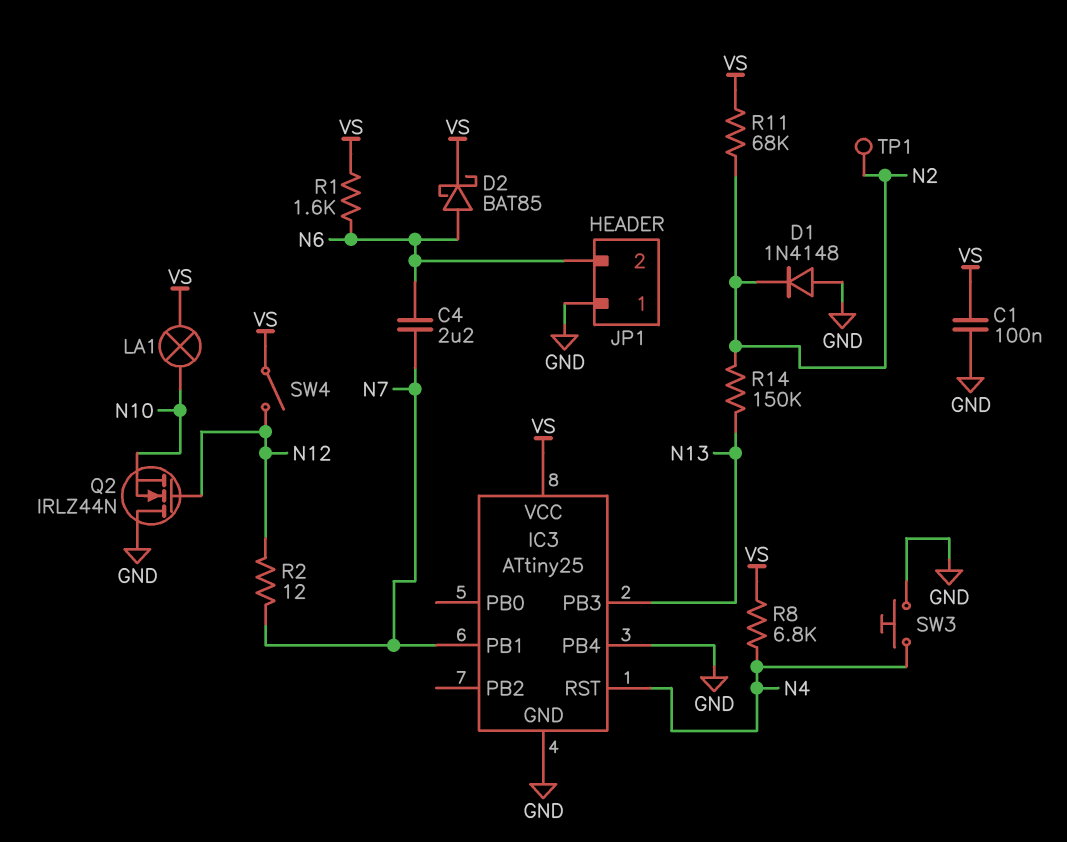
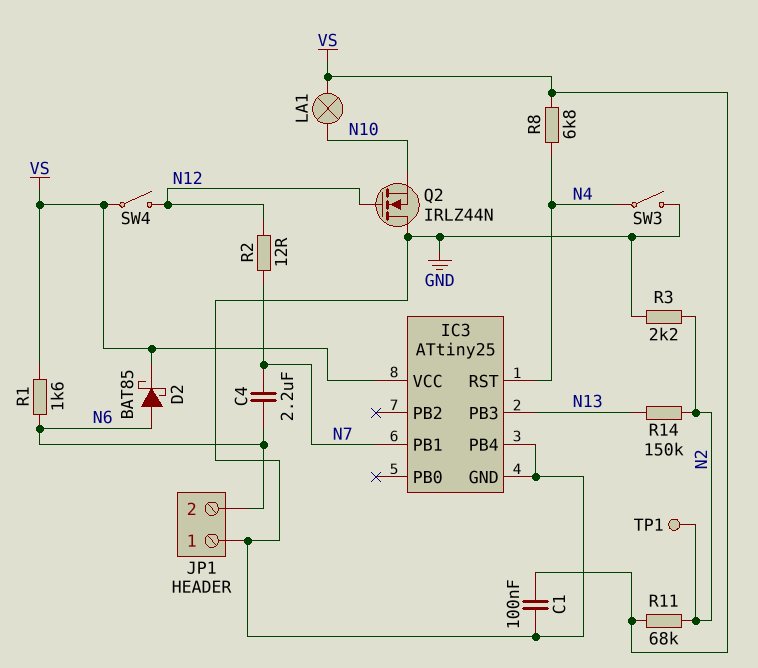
D1: diode 1N4148 (A GND, K N2) -> none
R3: none -> 2.2k (GND, N2)
SW3: button (GND, N4) -> switch (GND, N4)

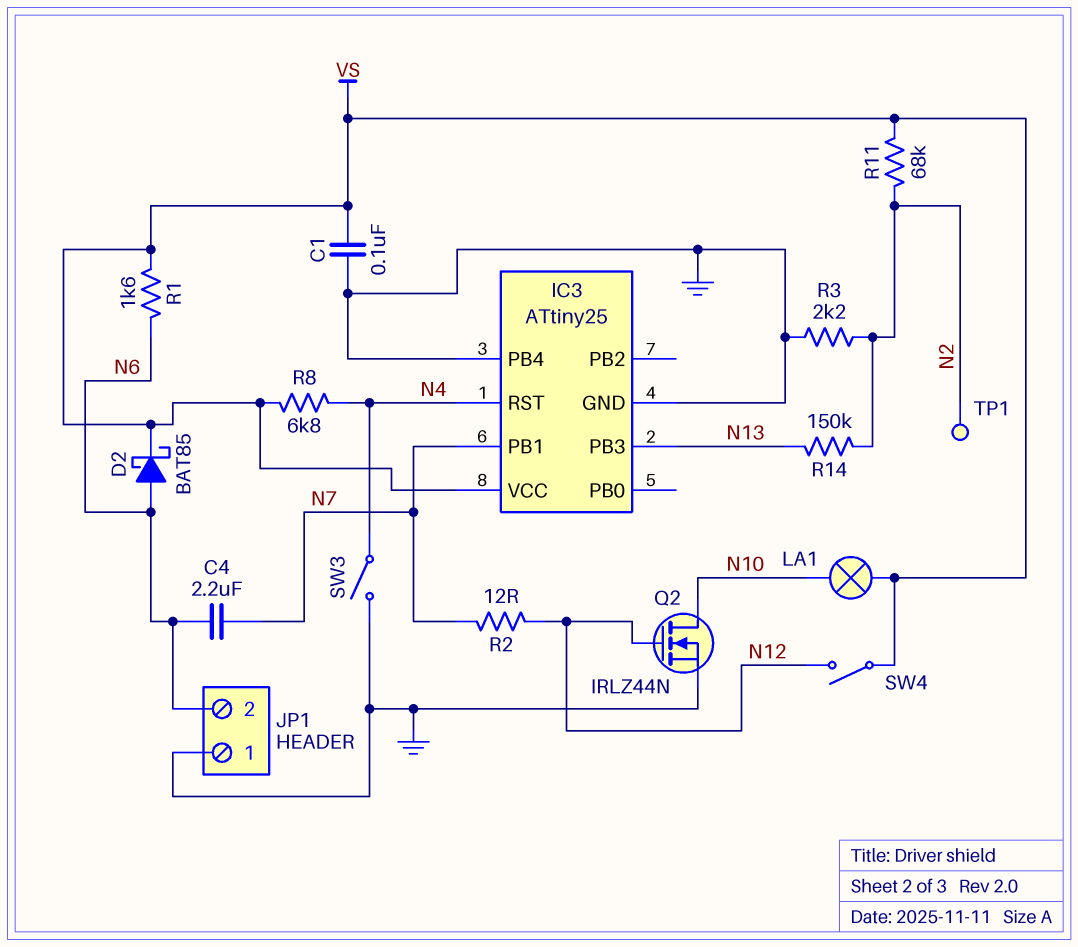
Q2: NMOS IRLZ44N (G N12, D GND, S N10) -> NMOS IRLZ44N (G N12, D N10, S GND)

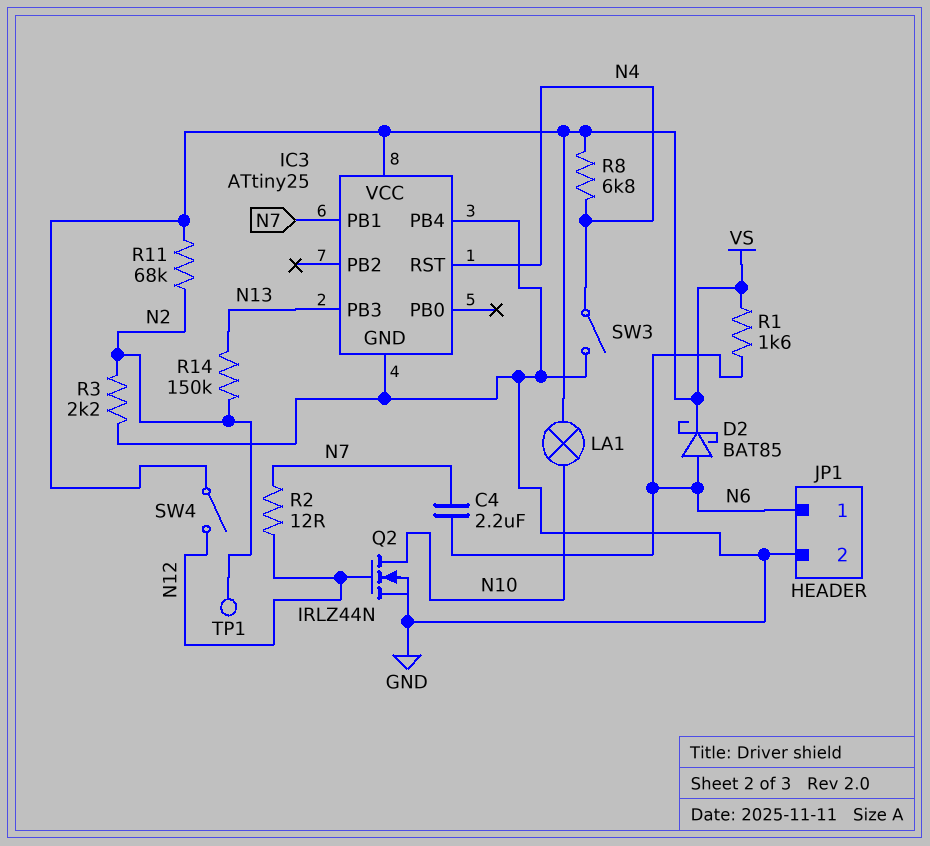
C1: 100nF (GND, VS) -> none
JP1 pin 1: GND -> N6
JP1 pin 2: N6 -> GND

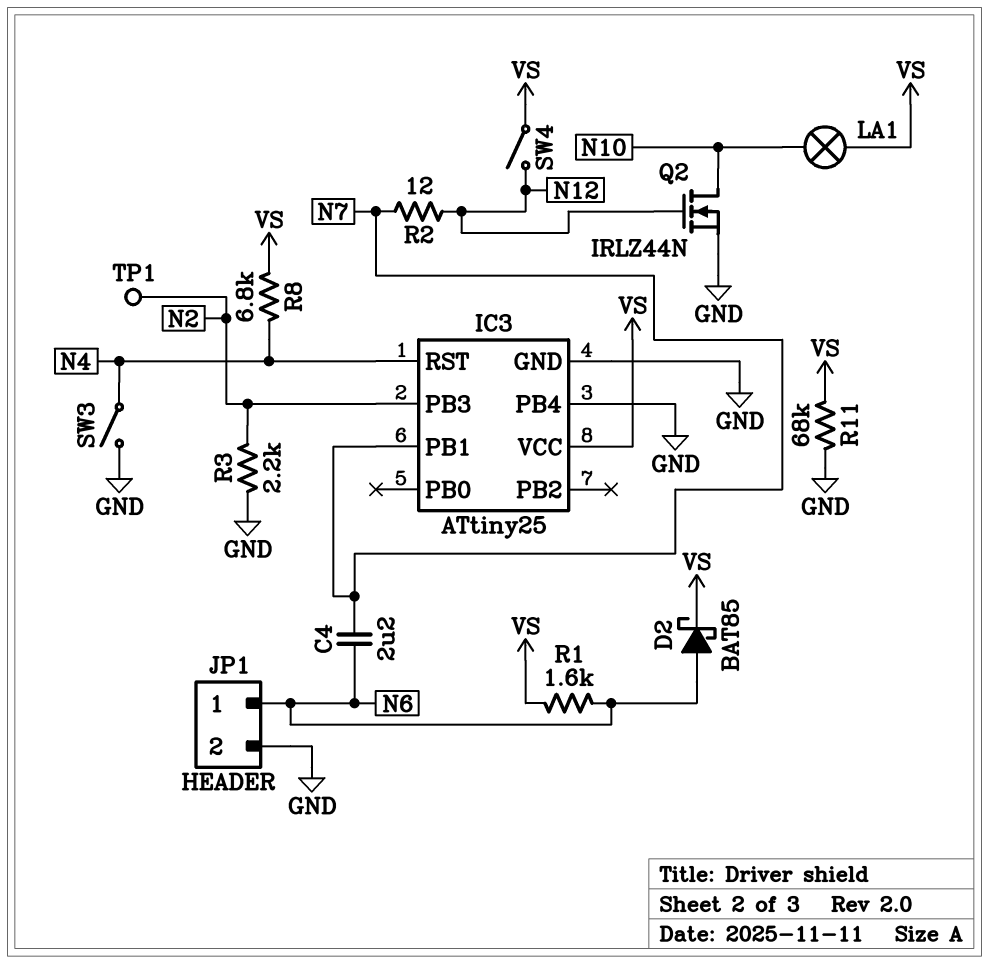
IC3 pin PB3: N13 -> N2
R11: 68k (N2, VS) -> 68k (GND, VS)
R14: 150k (N2, N13) -> none

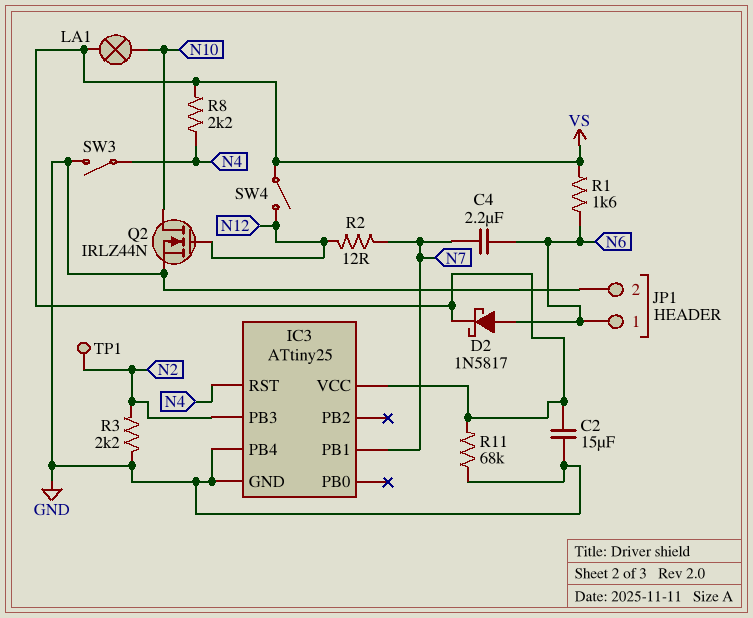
C2: none -> 15uF (GND, VS)
D2: schottky BAT85 (A N6, K VS) -> schottky 1N5817 (A N6, K VS)
R8: 6.8k (N4, VS) -> 2.2k (N4, VS)

